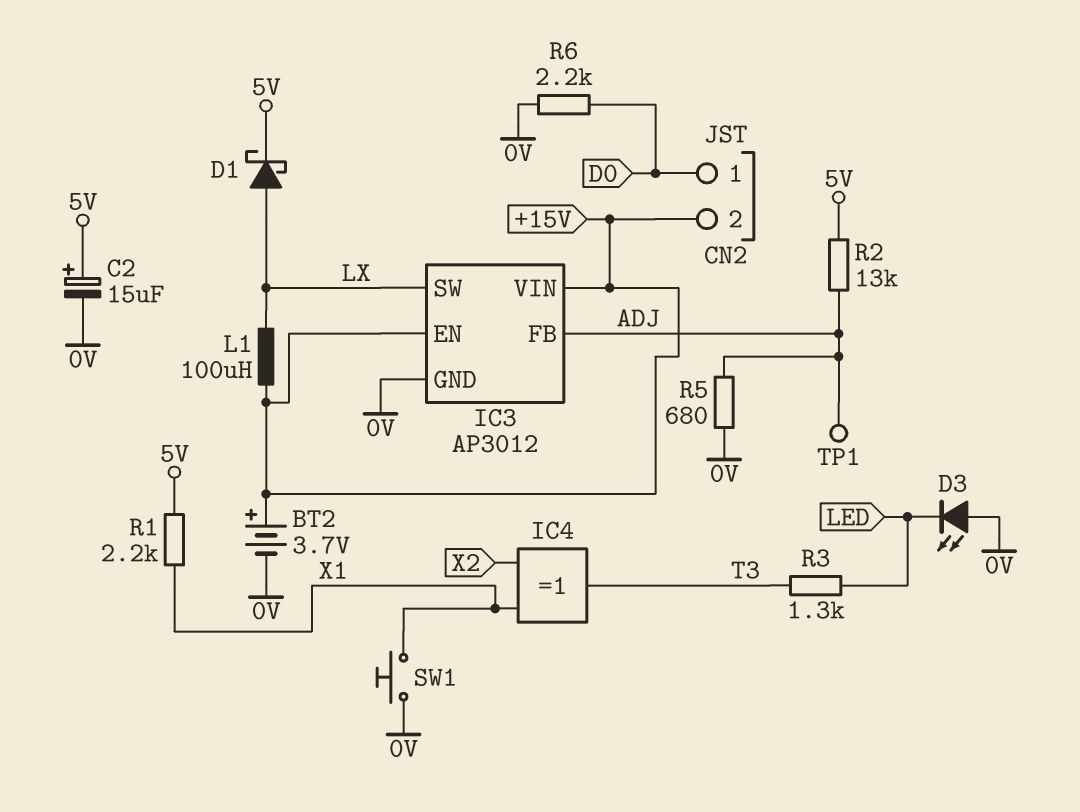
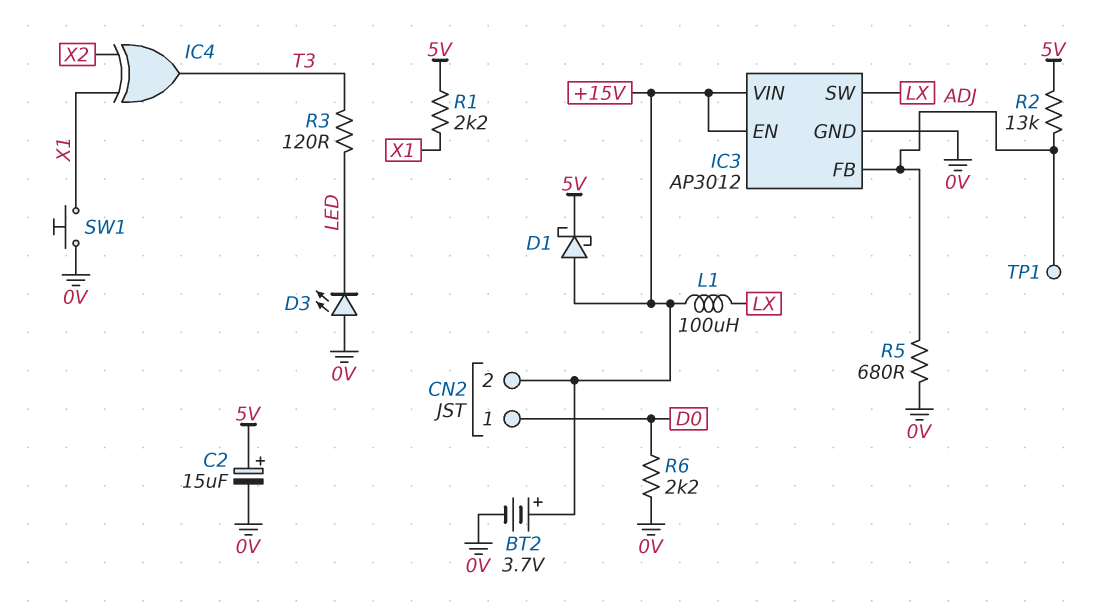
D1: schottky (A LX, K 5V) -> schottky (A +15V, K 5V)
R3: 1.3k (LED, T3) -> 120 (LED, T3)

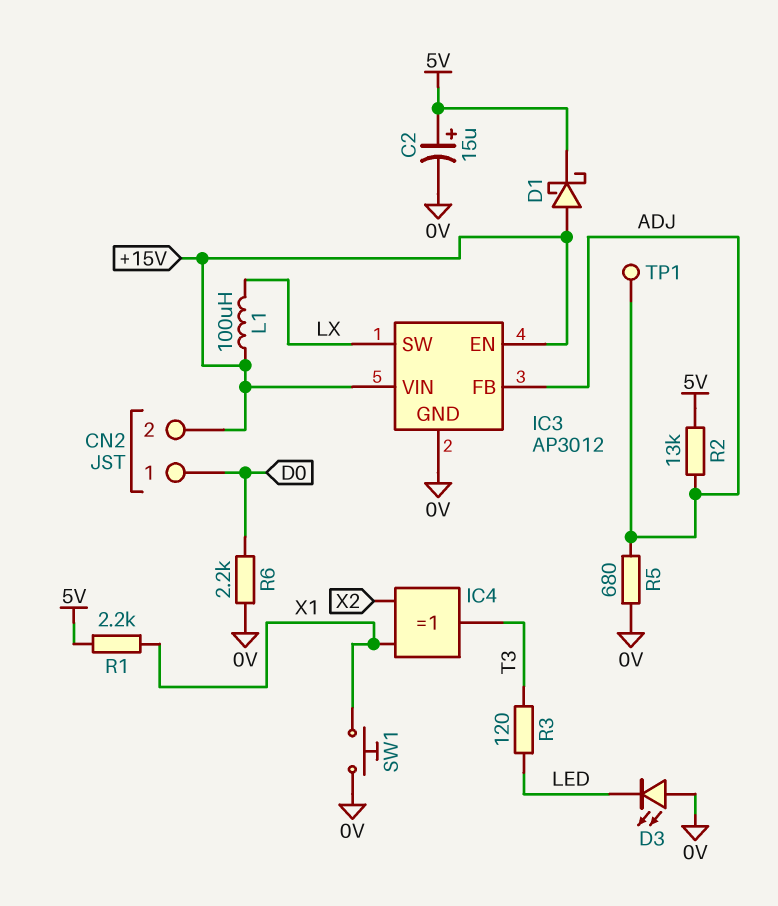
BT2: 3.7V (plus +15V, minus 0V) -> none

